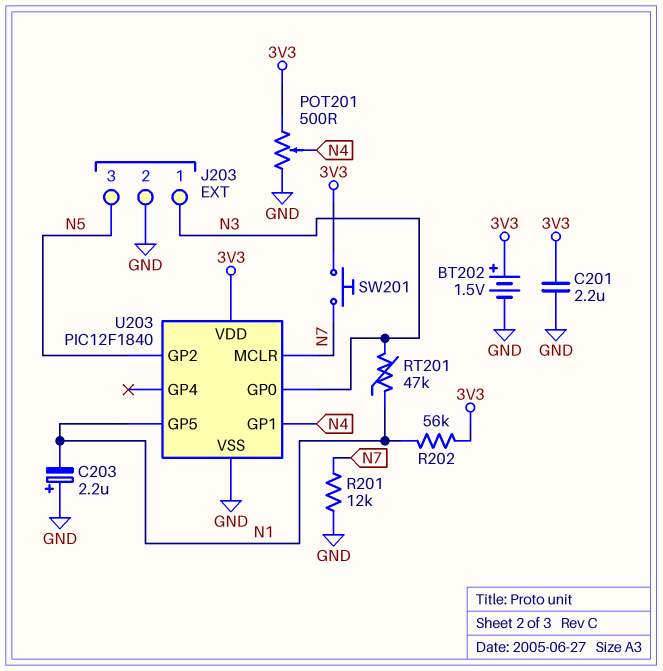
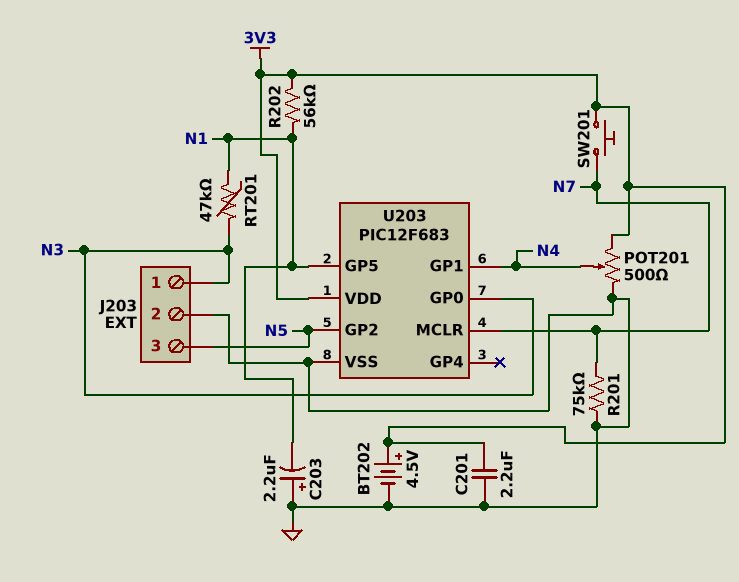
BT202: 1.5V (plus 3V3, minus GND) -> 4.5V (plus 3V3, minus GND)
R201: 12k (GND, N7) -> 75k (GND, N7)
U203: PIC12F1840 -> PIC12F683

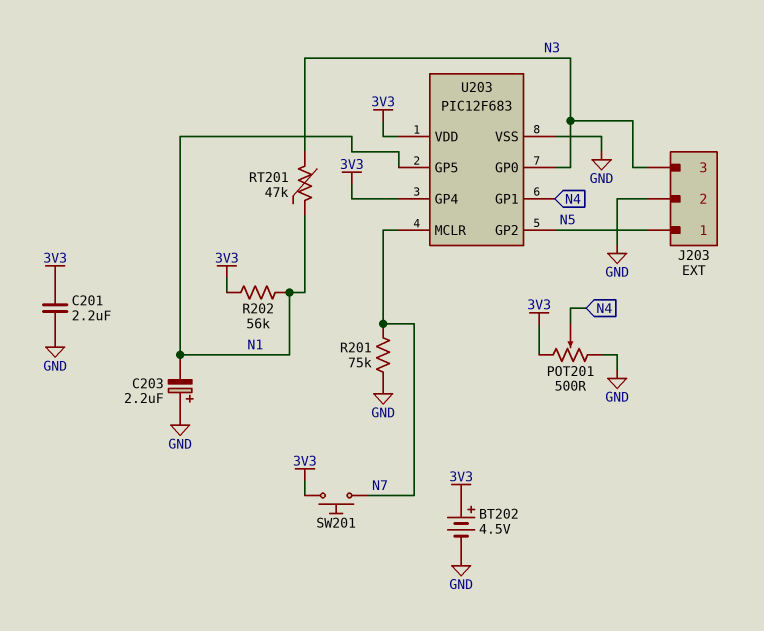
J203 pin 1: N3 -> N5
J203 pin 3: N5 -> N3
U203 pin GP4: none -> 3V3

